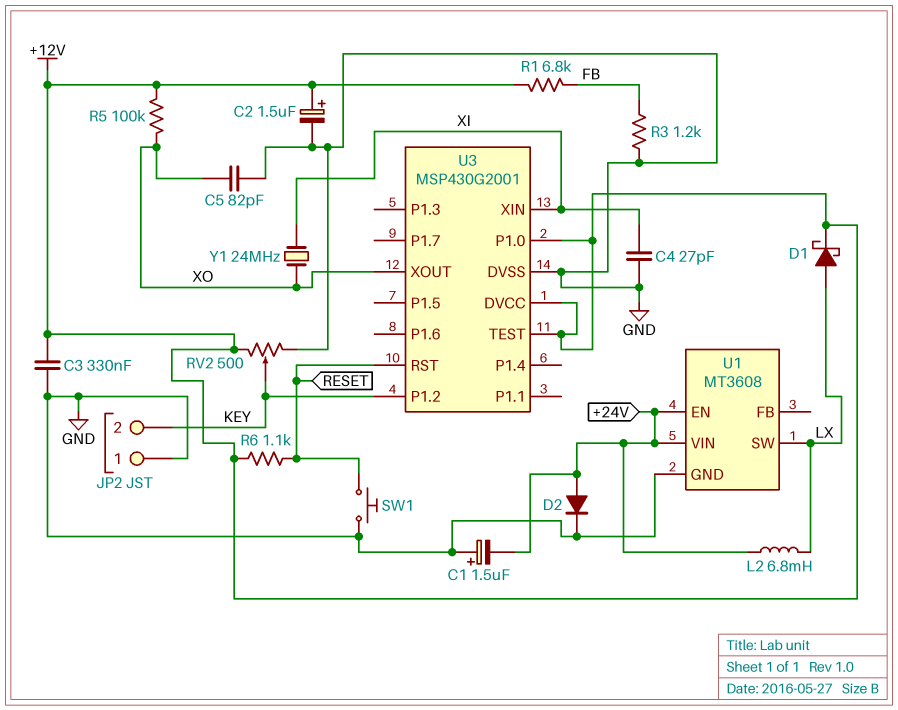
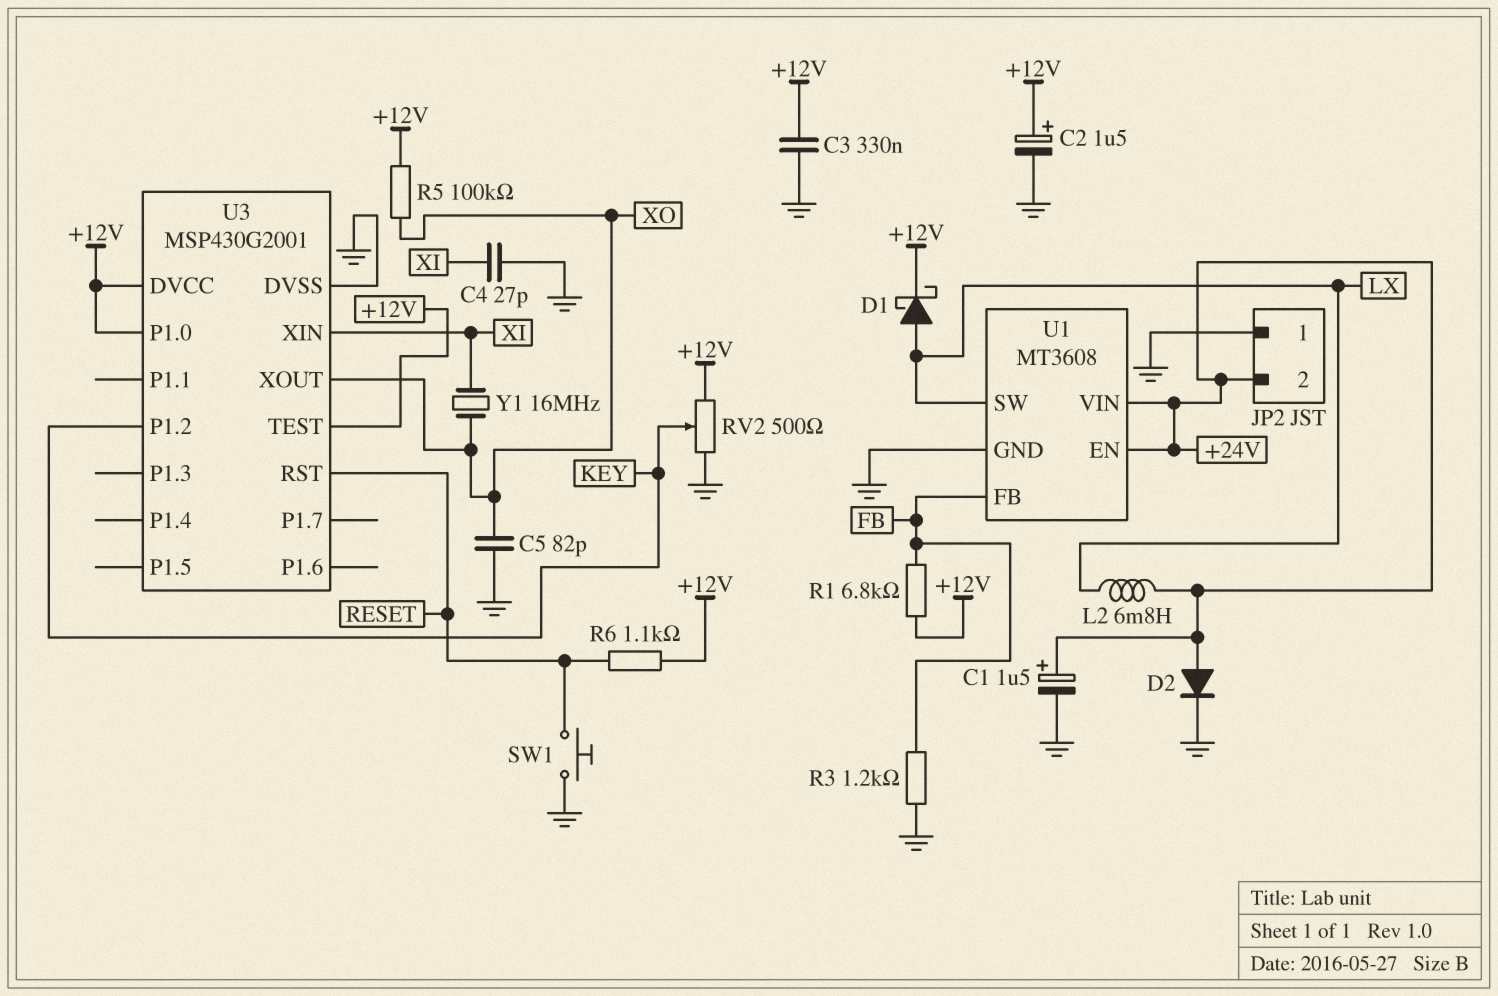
C1: 1.5uF (plus GND, minus +24V) -> 1.5uF (plus +24V, minus GND)
JP2 pin 2: KEY -> +24V
U1 pin FB: none -> FB
Y1: 24MHz (XI, XO) -> 16MHz (XI, XO)

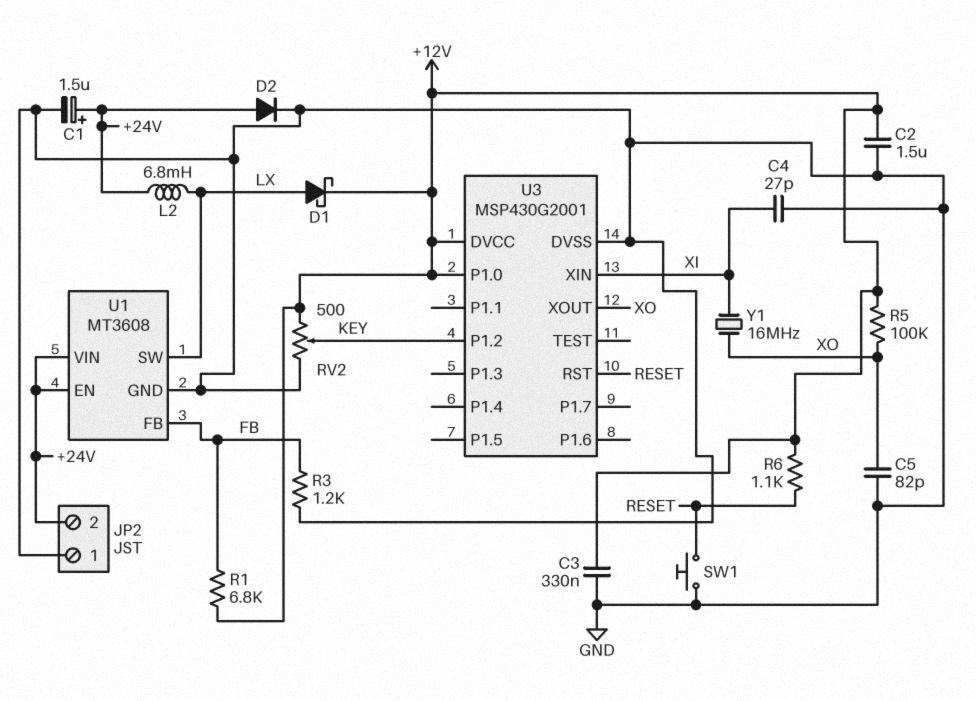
C2: 1.5uF (plus +12V, minus GND) -> 1.5uF (+12V, GND)
U3 pin TEST: +12V -> none

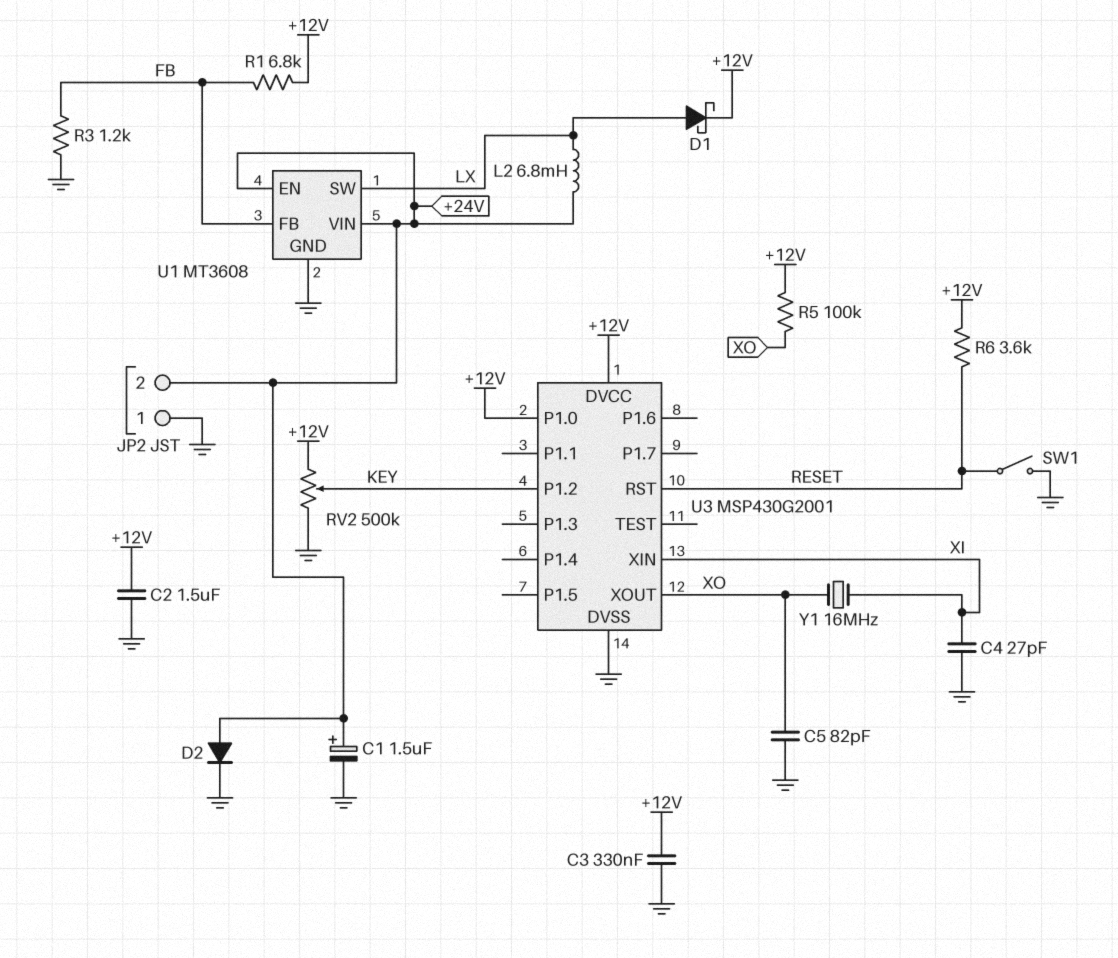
R6: 1.1k (+12V, RESET) -> 3.6k (+12V, RESET)
RV2: 500 (+12V, GND, wiper KEY) -> 500k (+12V, GND, wiper KEY)
SW1: button (GND, RESET) -> switch (GND, RESET)

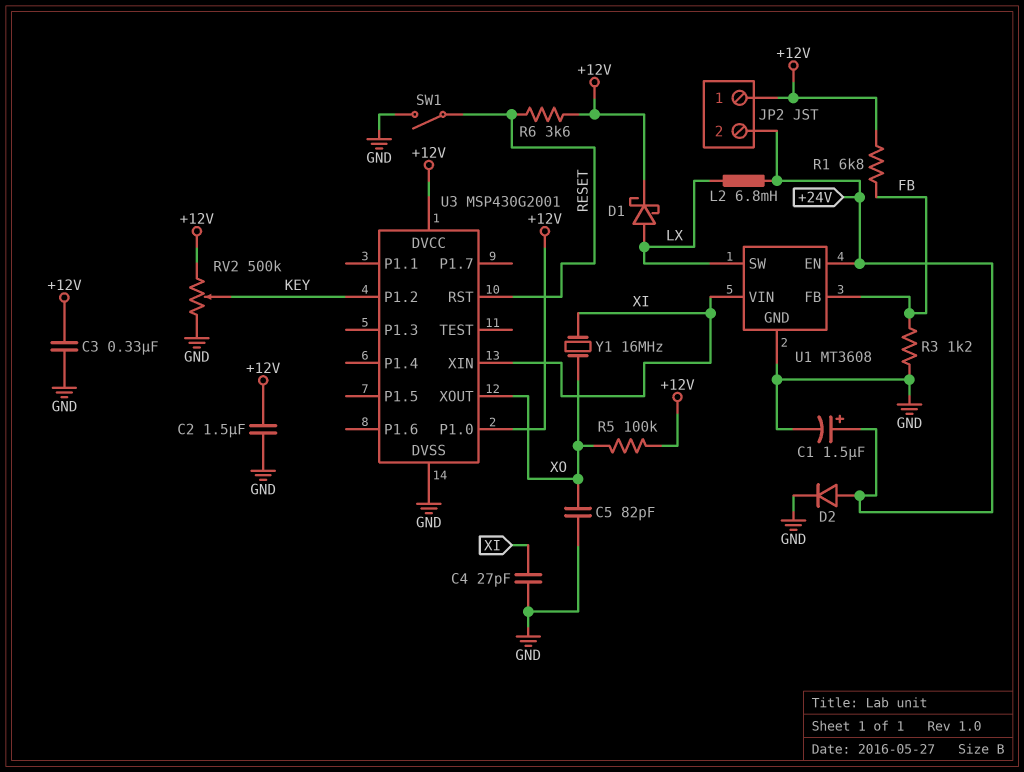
JP2 pin 1: GND -> +12V
U1 pin VIN: +24V -> XI

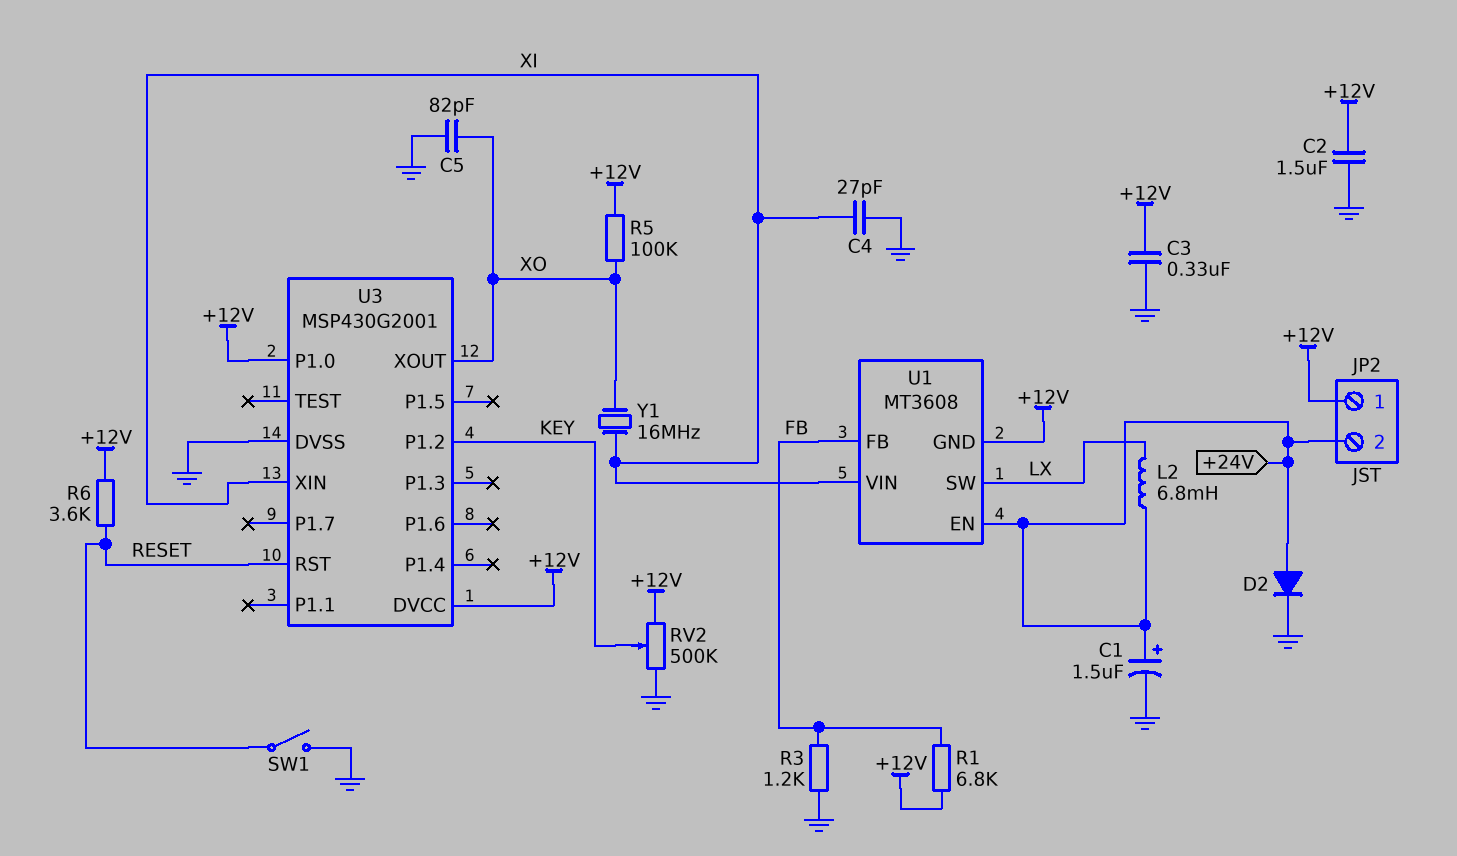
D1: schottky (A LX, K +12V) -> none
U1 pin GND: GND -> +12V

